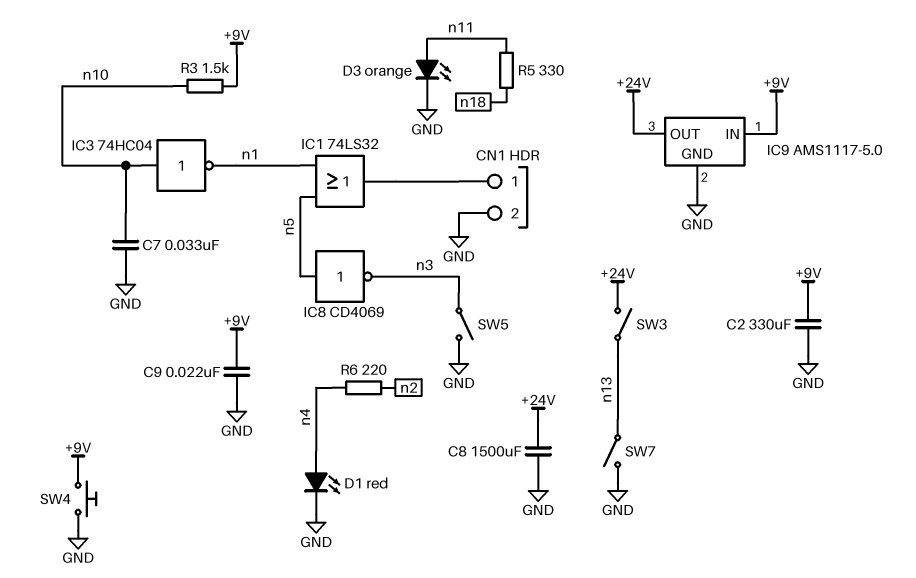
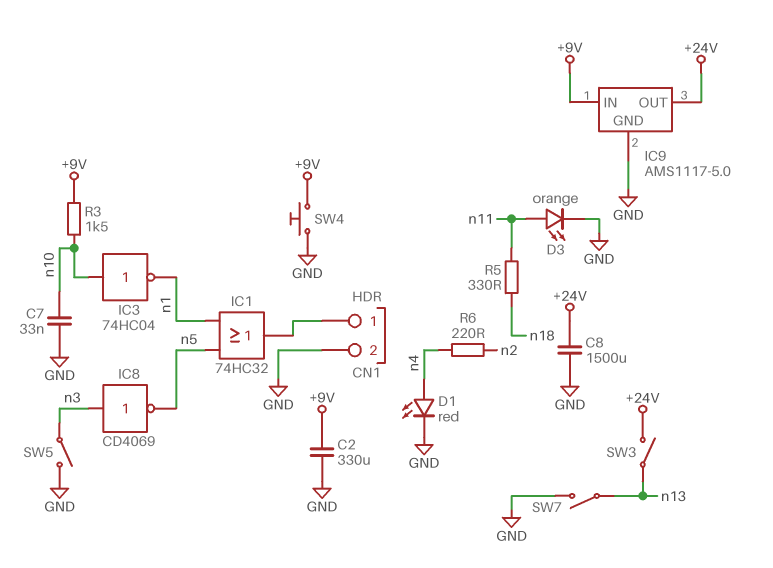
C9: 22nF (+9V, GND) -> none
IC1: OR 74LS32 (in n1, in n5, out CN1/1) -> OR 74HC32 (in n1, in n5, out CN1/1)
IC8: NOT CD4069 (in n5, out n3) -> NOT CD4069 (in n3, out n5)

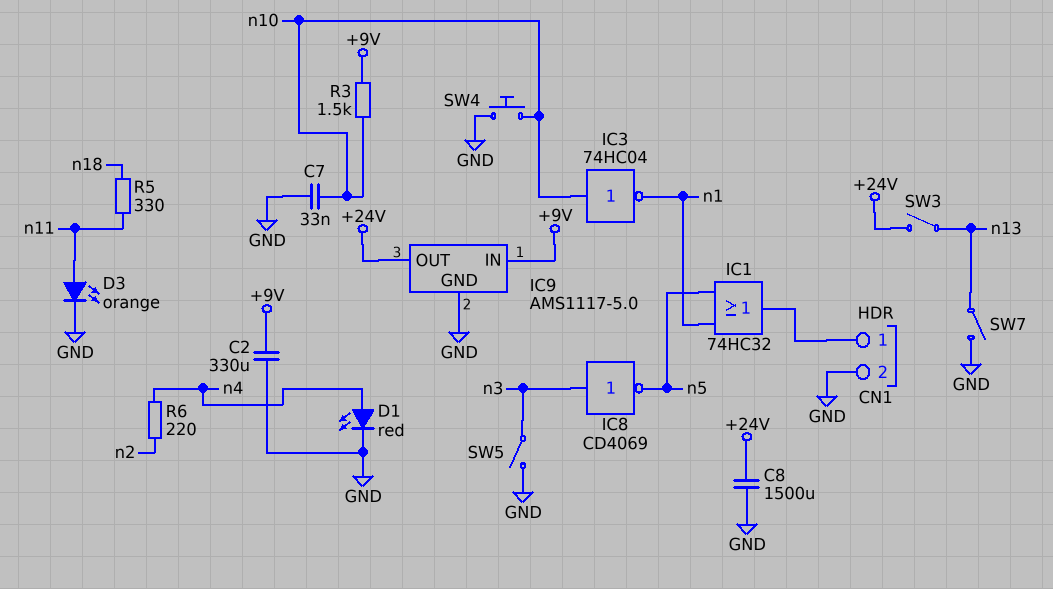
SW4: button (+9V, GND) -> button (GND, n10)

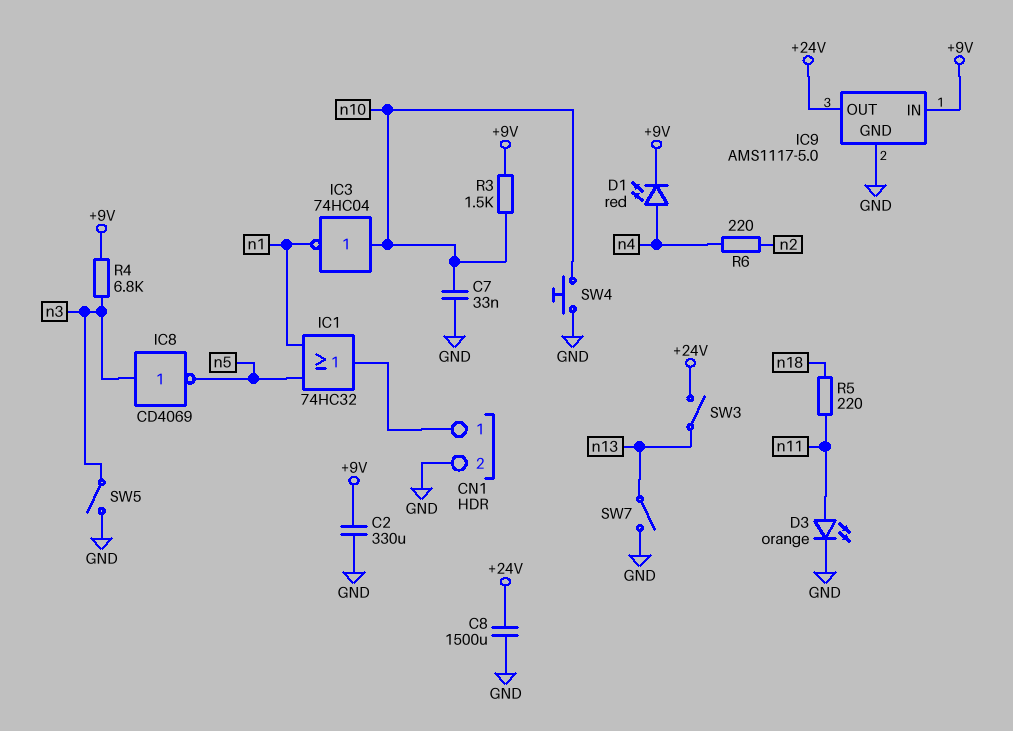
D1: LED red (A n4, K GND) -> LED red (A n4, K +9V)
R4: none -> 6.8k (+9V, n3)
R5: 330 (n11, n18) -> 220 (n11, n18)

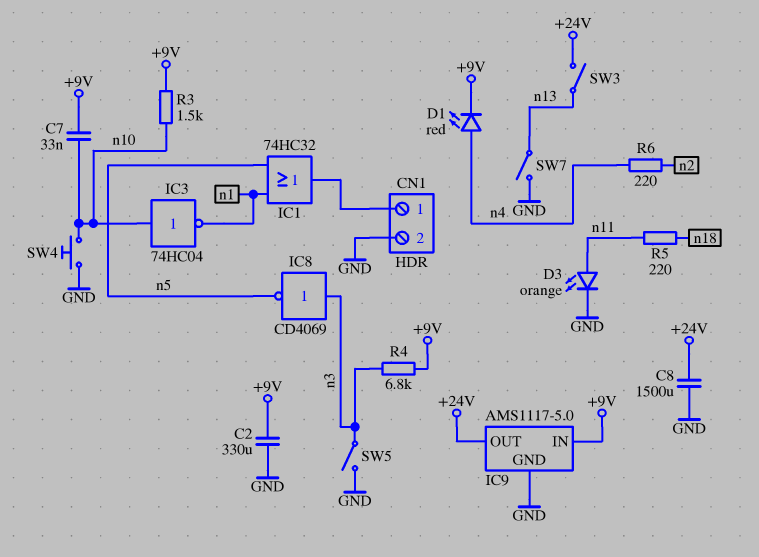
C7: 33nF (GND, n10) -> 33nF (+9V, n10)

